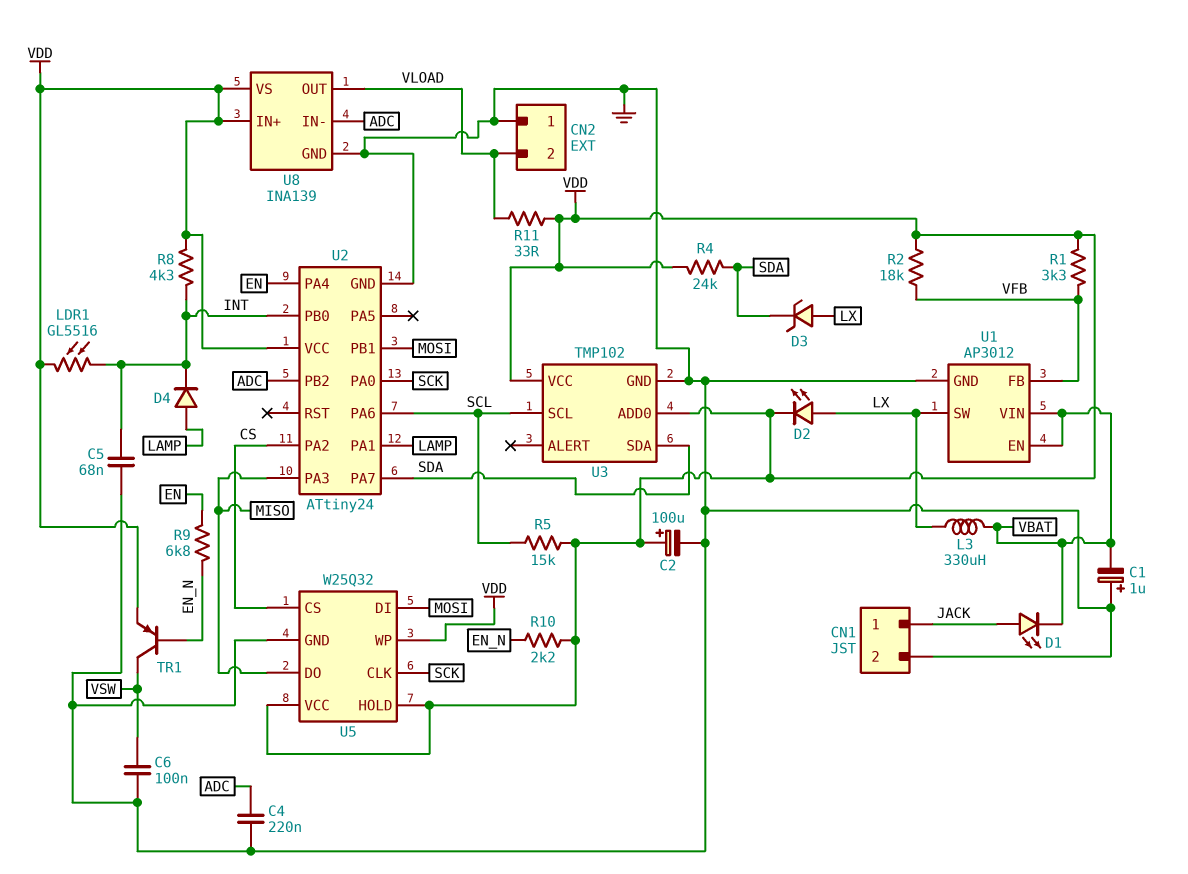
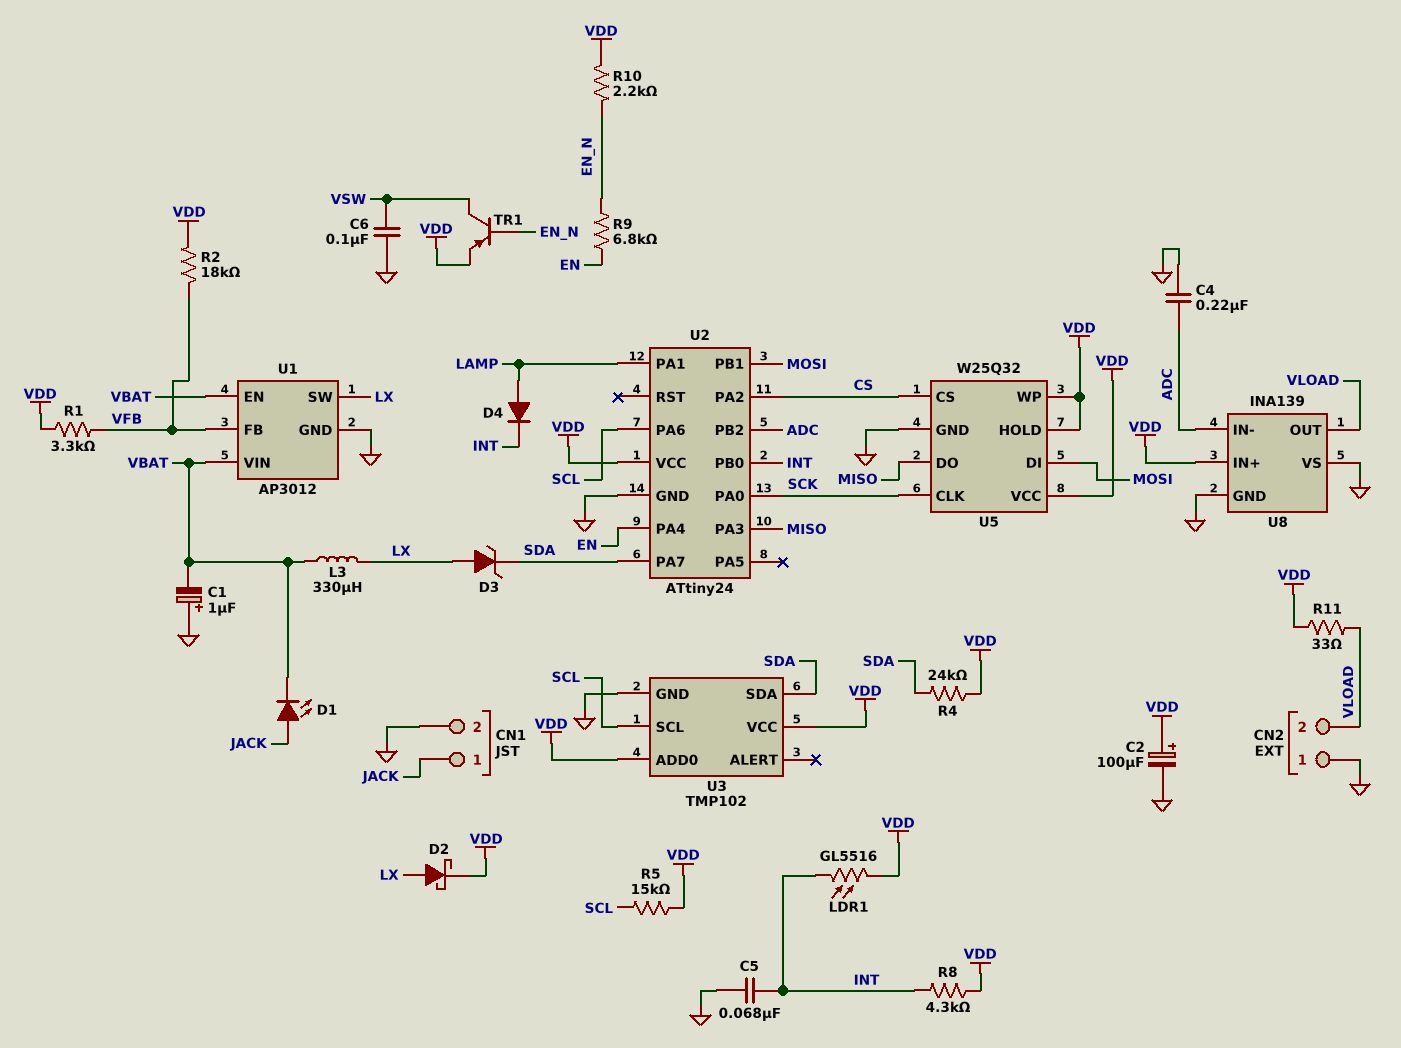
D2: LED (A LX, K VDD) -> schottky (A LX, K VDD)
U8 pin VS: VDD -> GND

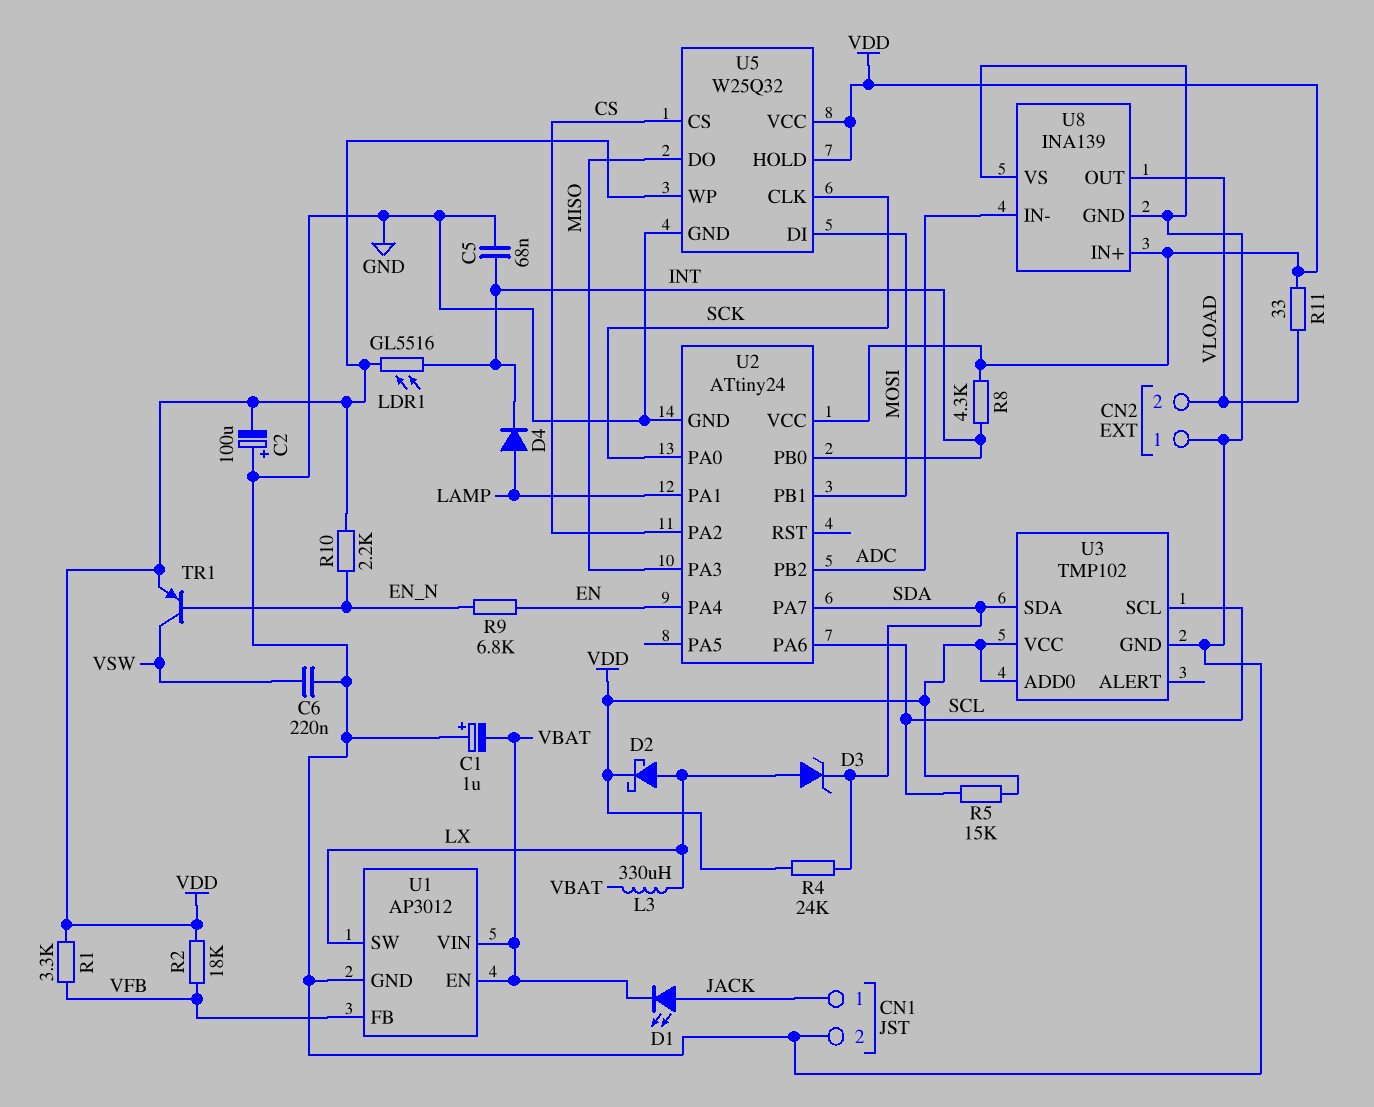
C2: 100uF (plus VDD, minus GND) -> 100uF (plus GND, minus VDD)
C4: 220nF (ADC, GND) -> none
C6: 100nF (GND, VSW) -> 220nF (GND, VSW)

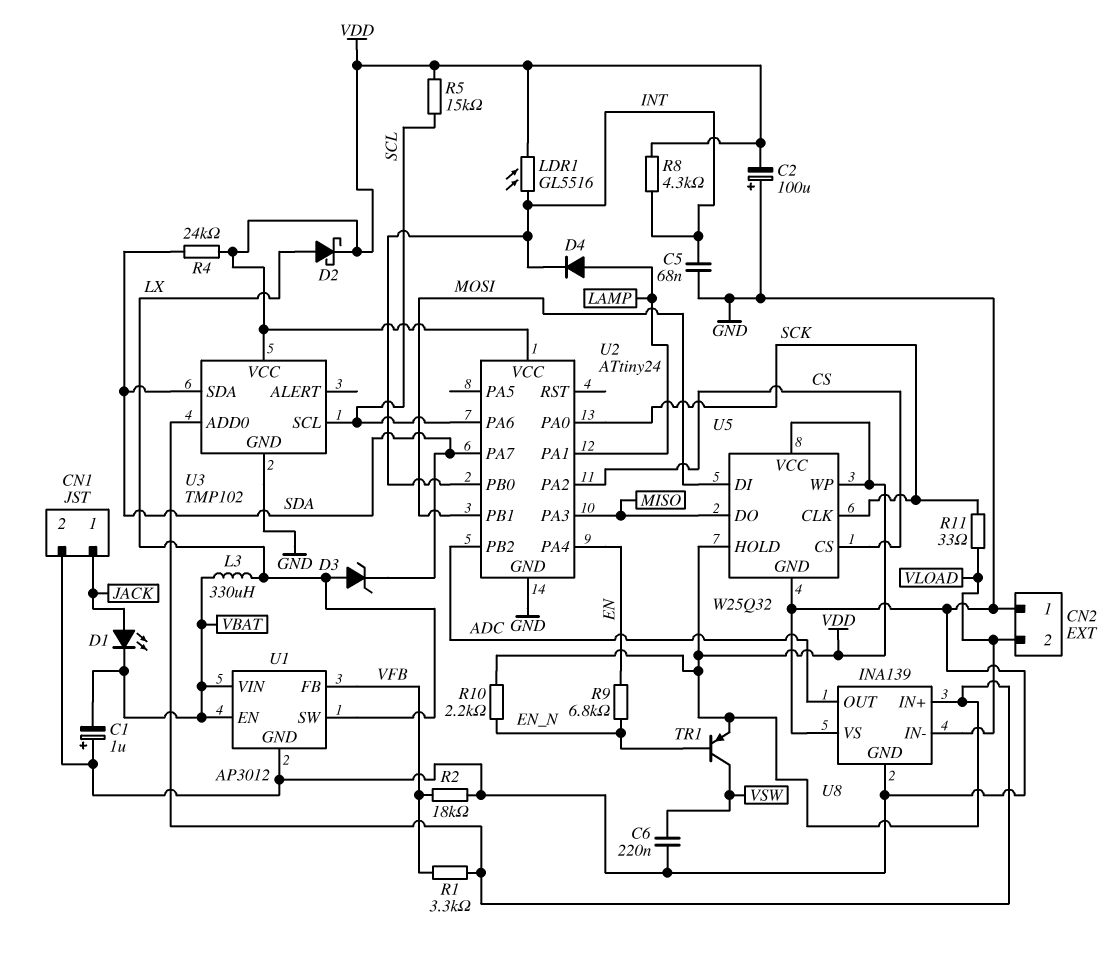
R2: 18k (VDD, VFB) -> 18k (GND, VFB)
R11: 33 (VDD, VLOAD) -> 33 (SCK, VLOAD)
U8 pin IN-: ADC -> VLOAD
U8 pin OUT: VLOAD -> ADC

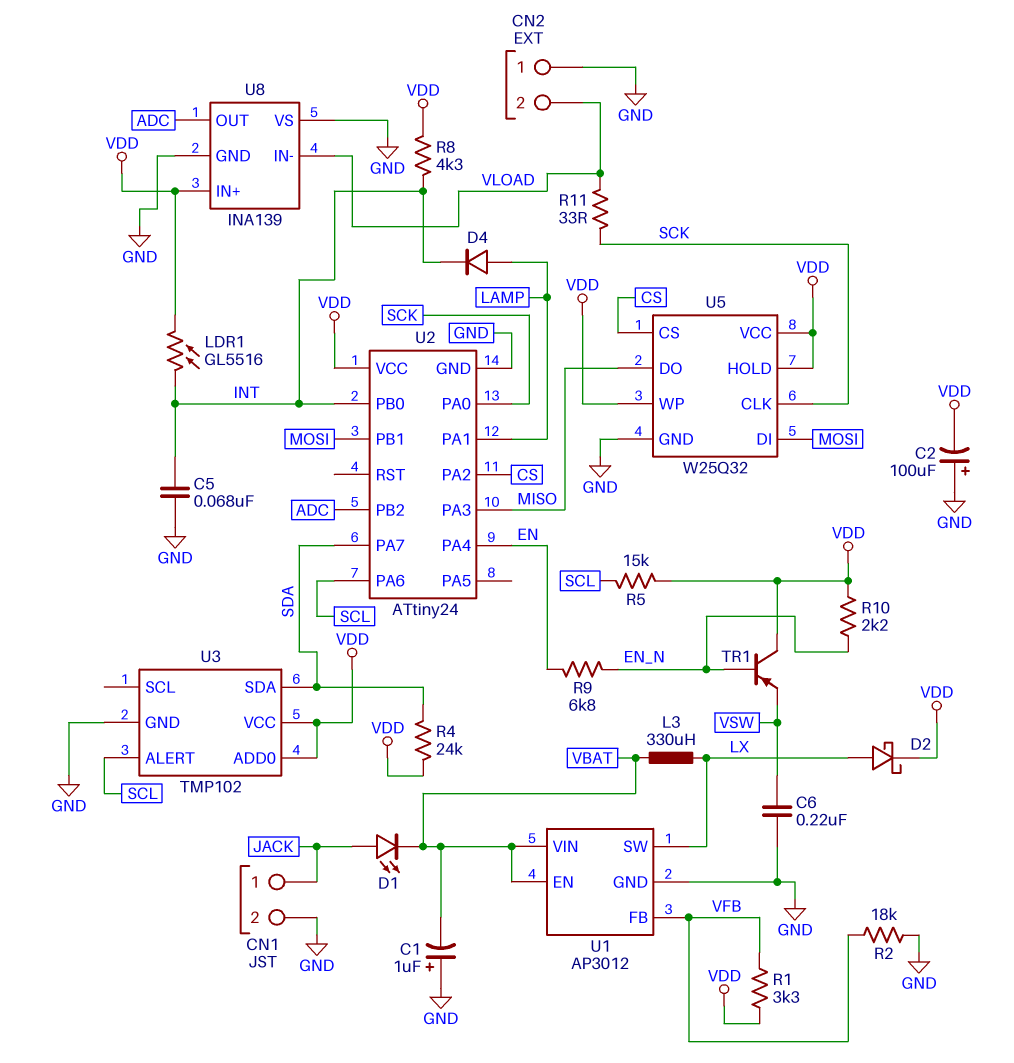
D3: zener (A LX, K SDA) -> none
TR1: PNP (B EN_N, C VSW, E VDD) -> PNP (B EN_N, C VDD, E VSW)
U3 pin ALERT: none -> SCL
U3 pin SCL: SCL -> none

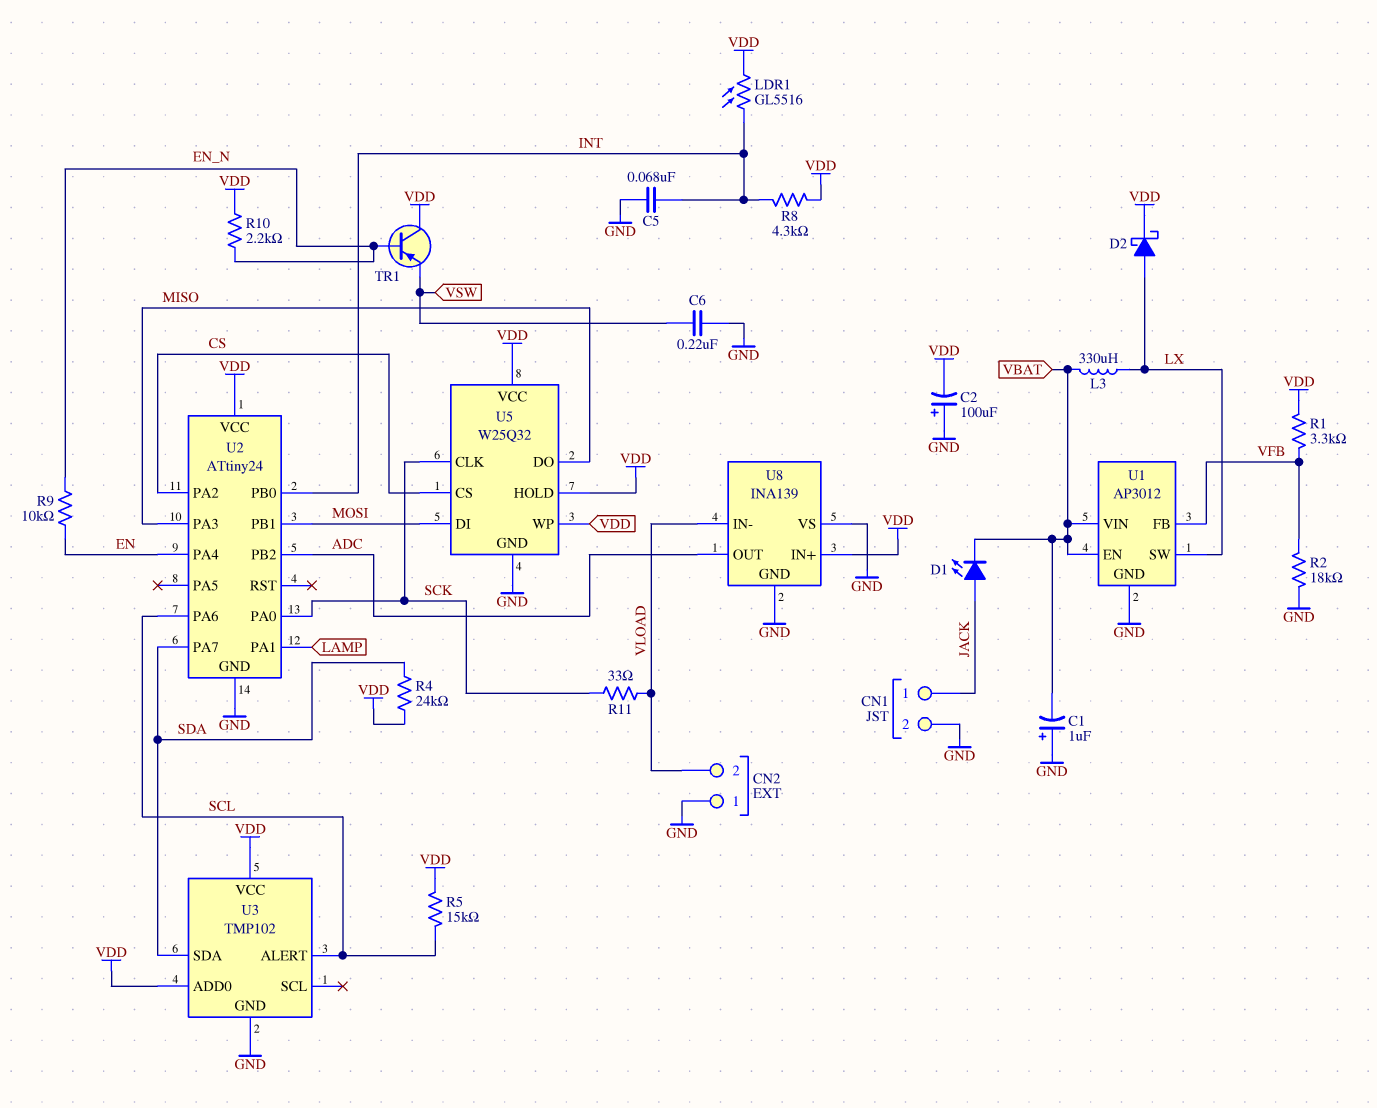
D4: diode (A LAMP, K INT) -> none
R9: 6.8k (EN, EN_N) -> 10k (EN, EN_N)

